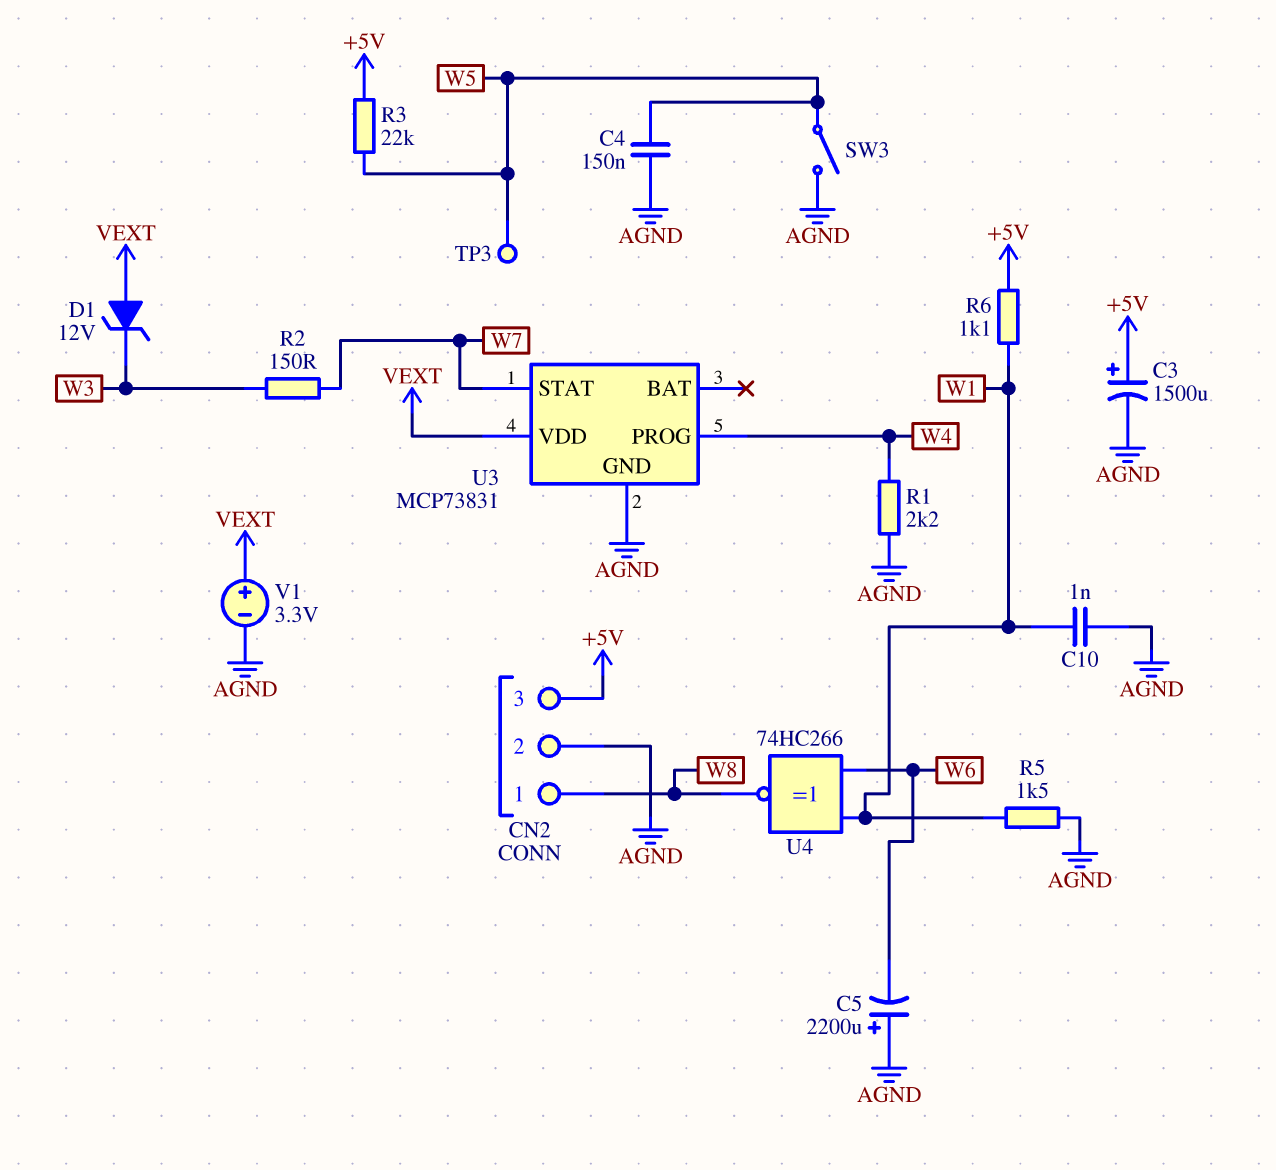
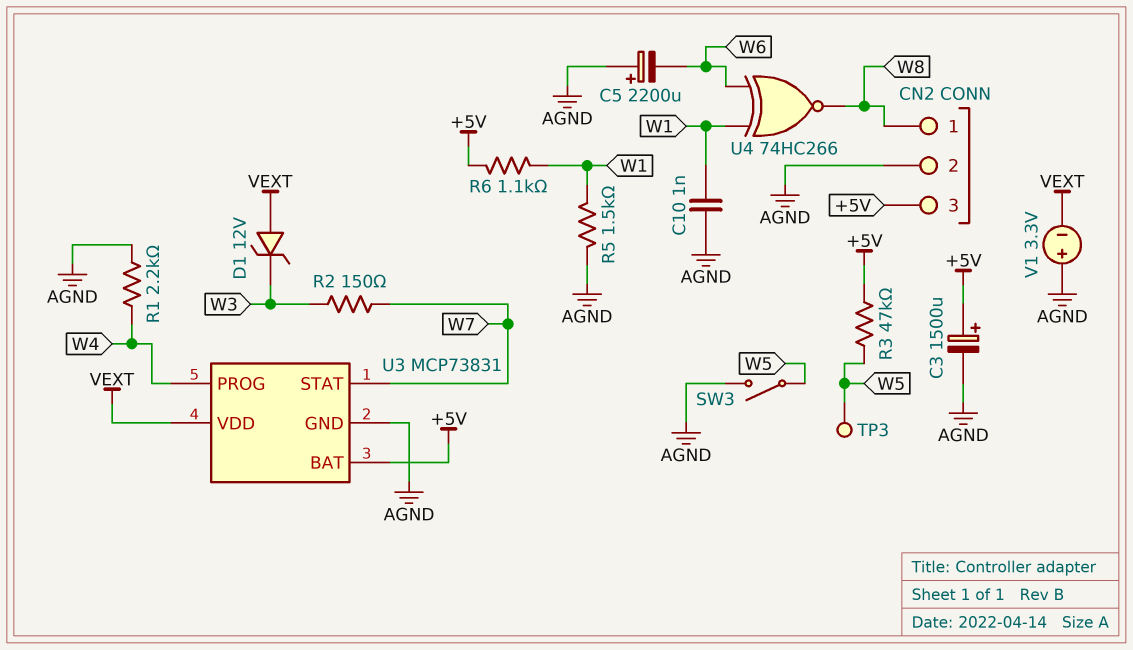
C4: 150nF (AGND, W5) -> none
R3: 22k (+5V, W5) -> 47k (+5V, W5)
U3 pin BAT: none -> +5V
V1: 3.3V (plus VEXT, minus AGND) -> 3.3V (plus AGND, minus VEXT)

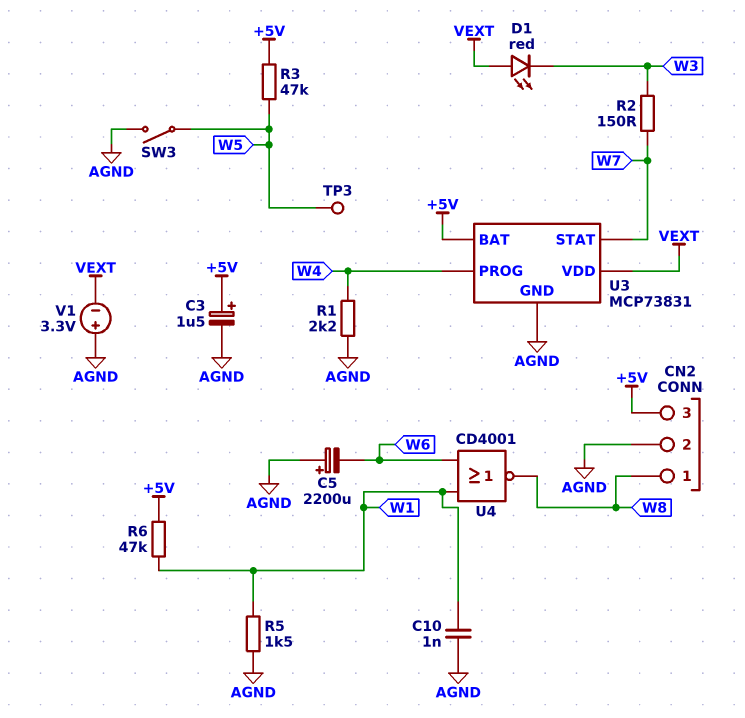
C3: 1500uF (plus +5V, minus AGND) -> 1.5uF (plus +5V, minus AGND)
D1: zener 12V (A VEXT, K W3) -> LED red (A VEXT, K W3)
R6: 1.1k (+5V, W1) -> 47k (+5V, W1)
U4: XNOR 74HC266 (in W1, in W6, out W8) -> NOR CD4001 (in W1, in W6, out W8)

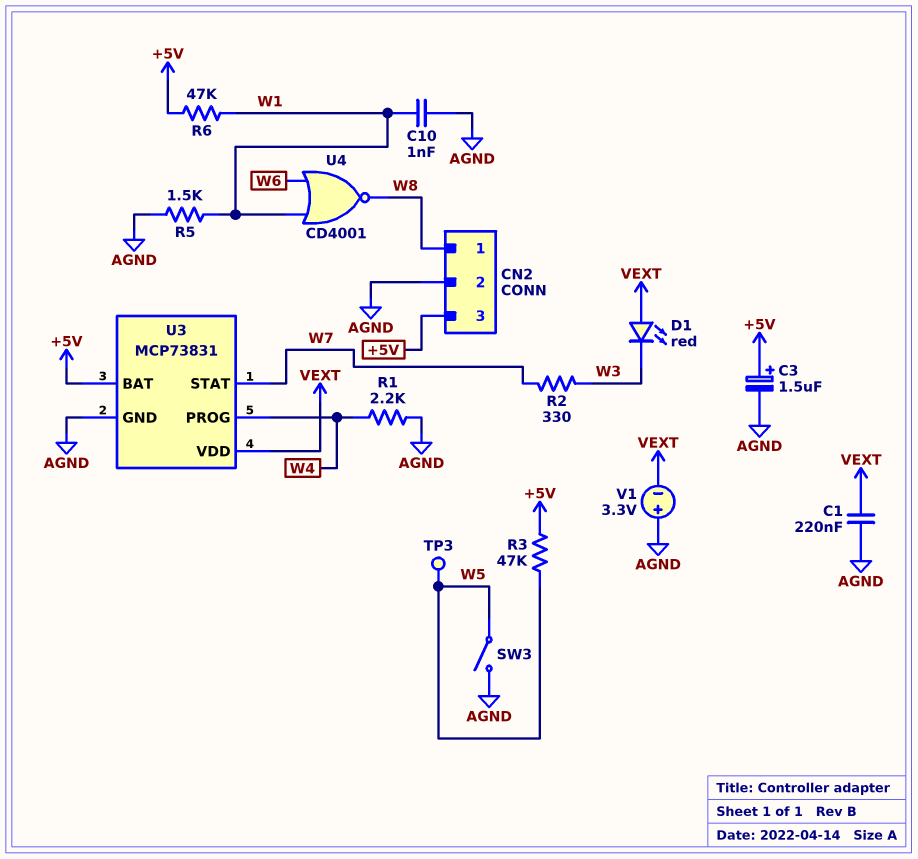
C1: none -> 220nF (AGND, VEXT)
C5: 2200uF (plus AGND, minus W6) -> none
R2: 150 (W3, W7) -> 330 (W3, W7)

